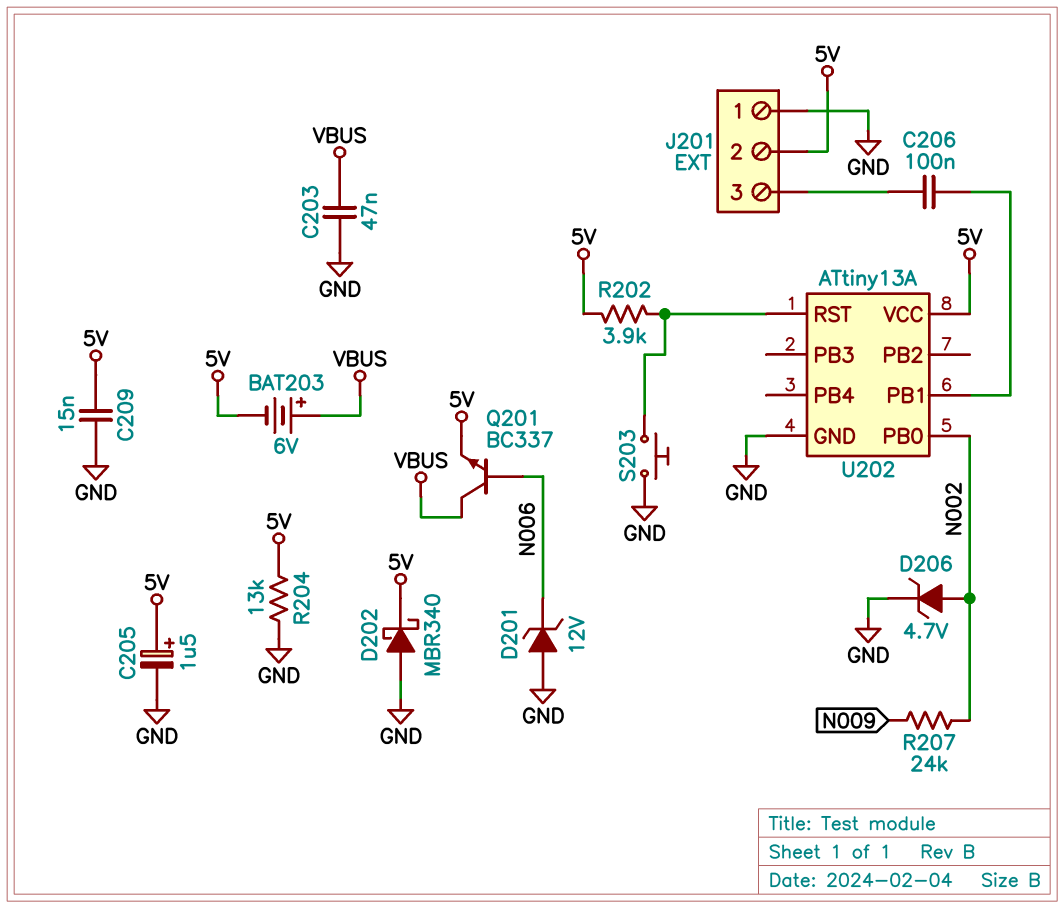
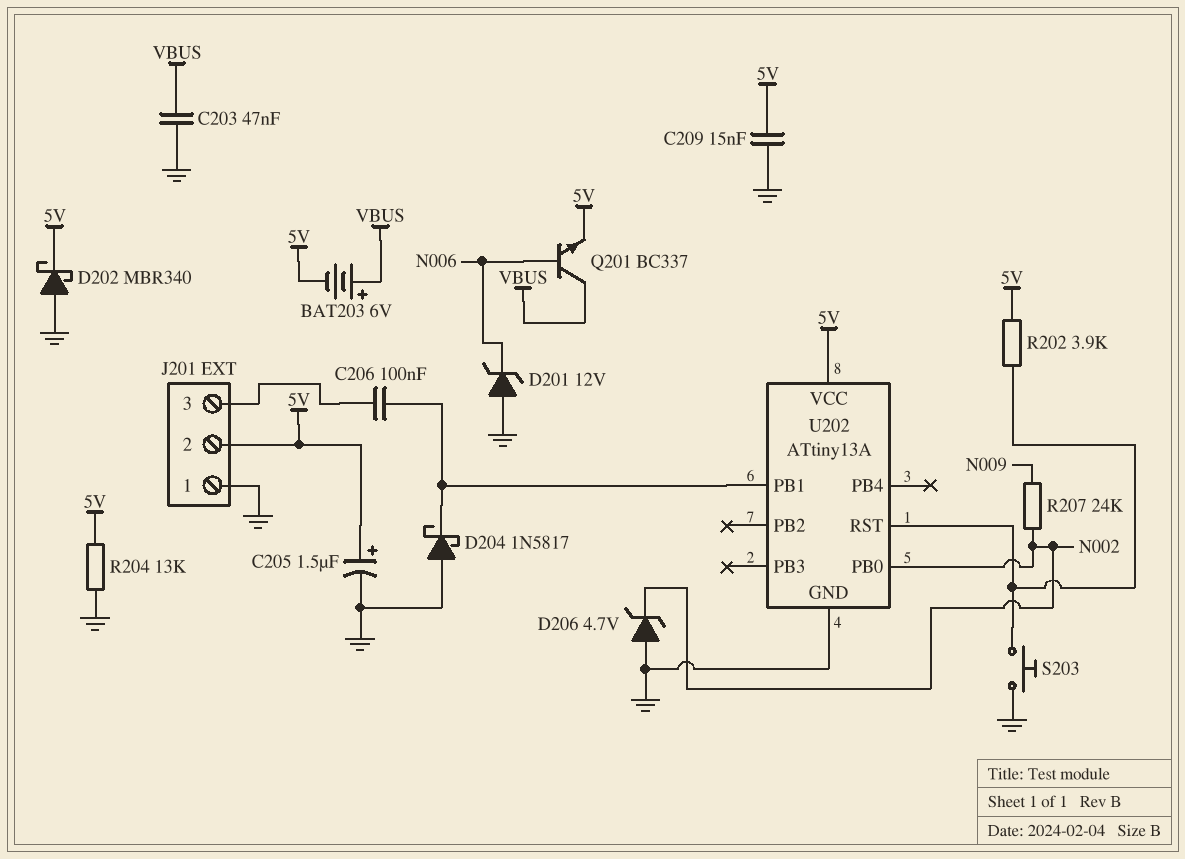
D204: none -> schottky 1N5817 (A GND, K U202/PB1)
D206: zener 4.7V (A N002, K GND) -> zener 4.7V (A GND, K N002)

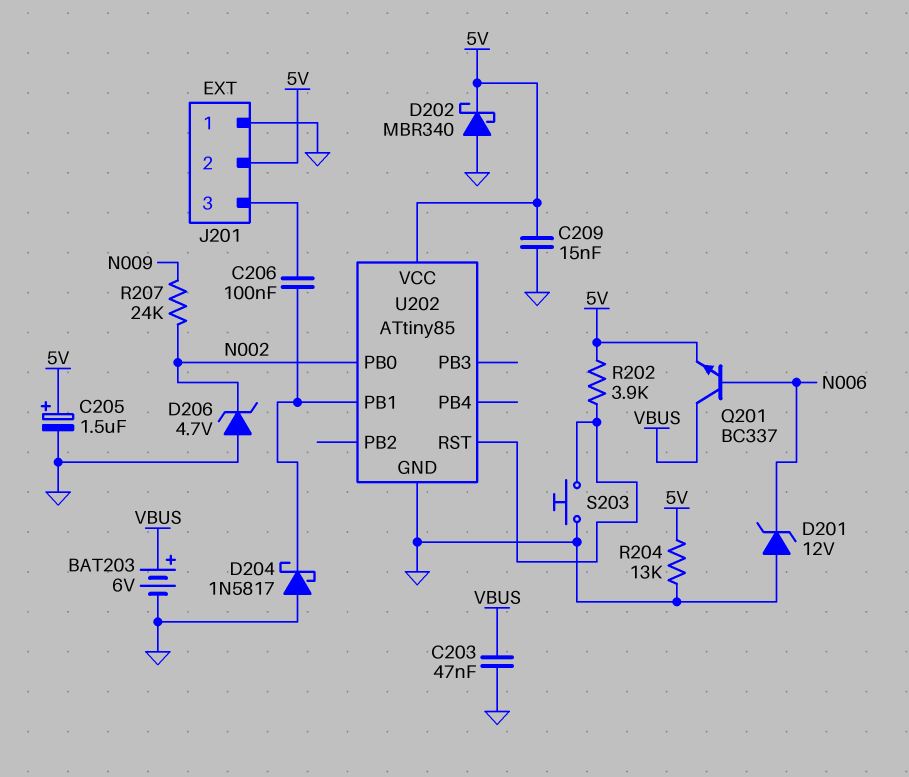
BAT203: 6V (plus VBUS, minus 5V) -> 6V (plus VBUS, minus GND)
U202: ATtiny13A -> ATtiny85

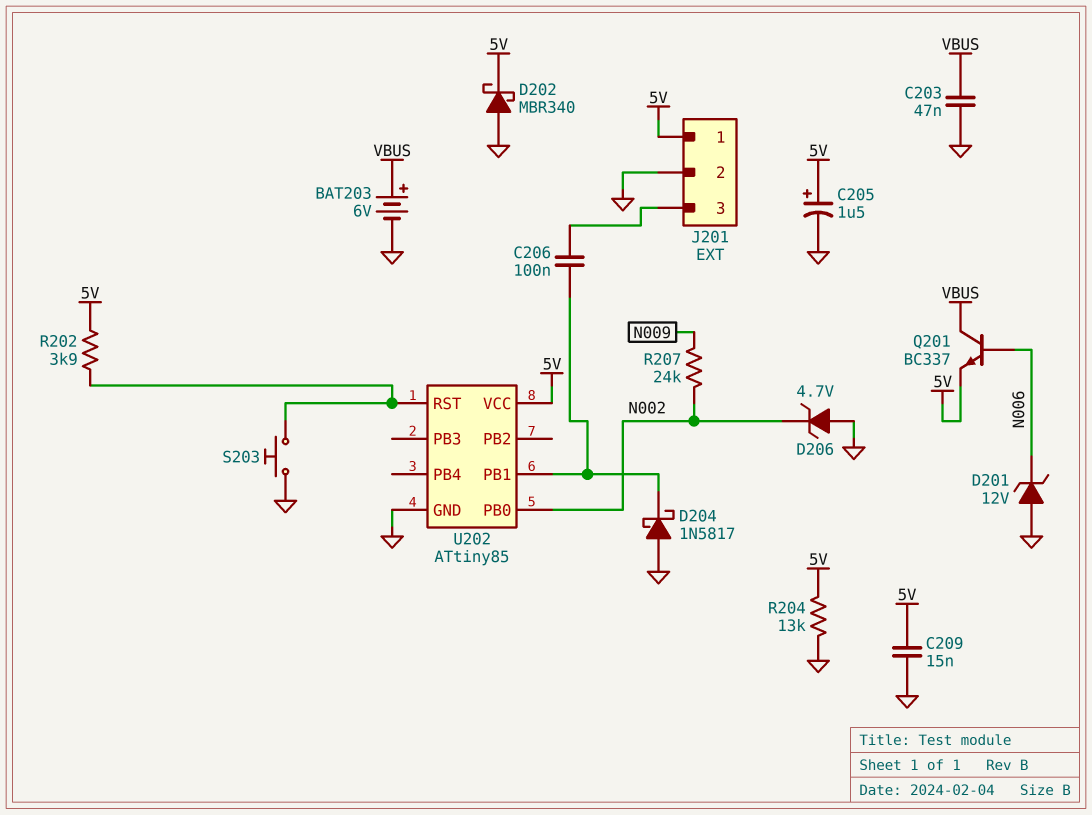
J201 pin 1: GND -> 5V
J201 pin 2: 5V -> GND

